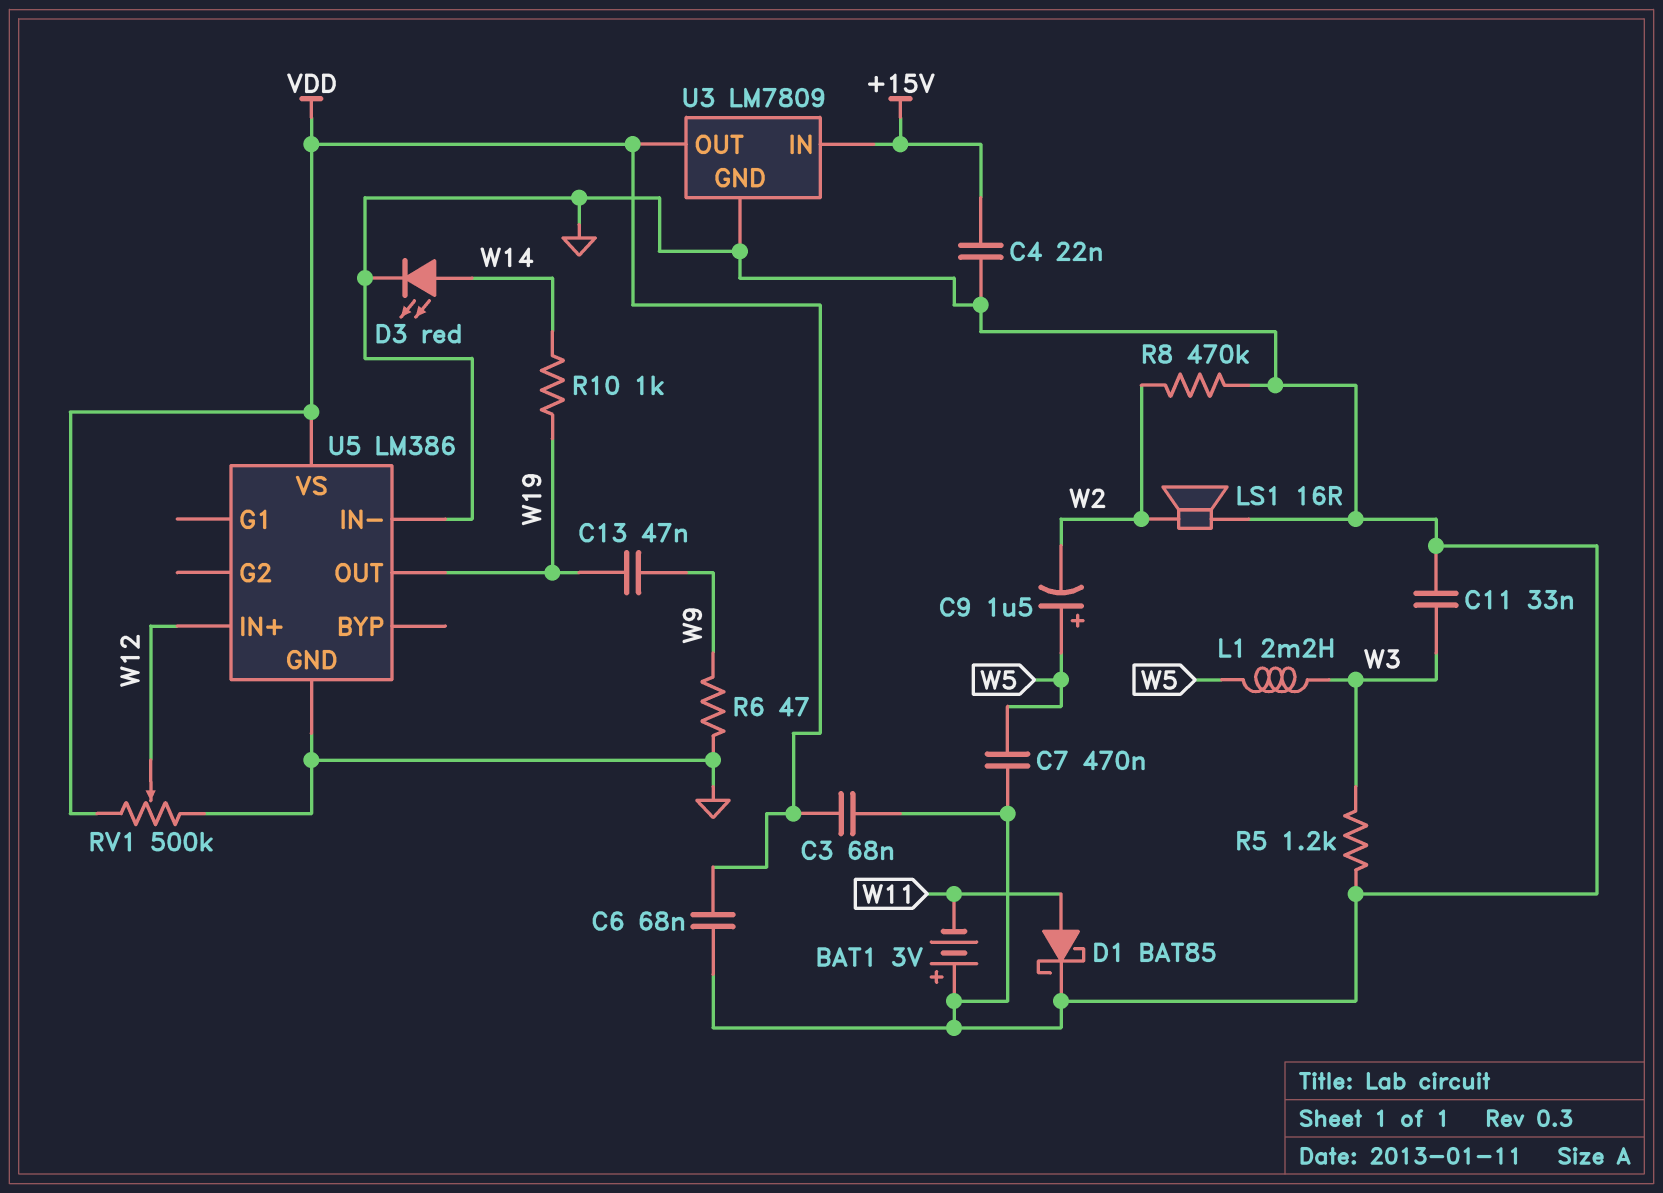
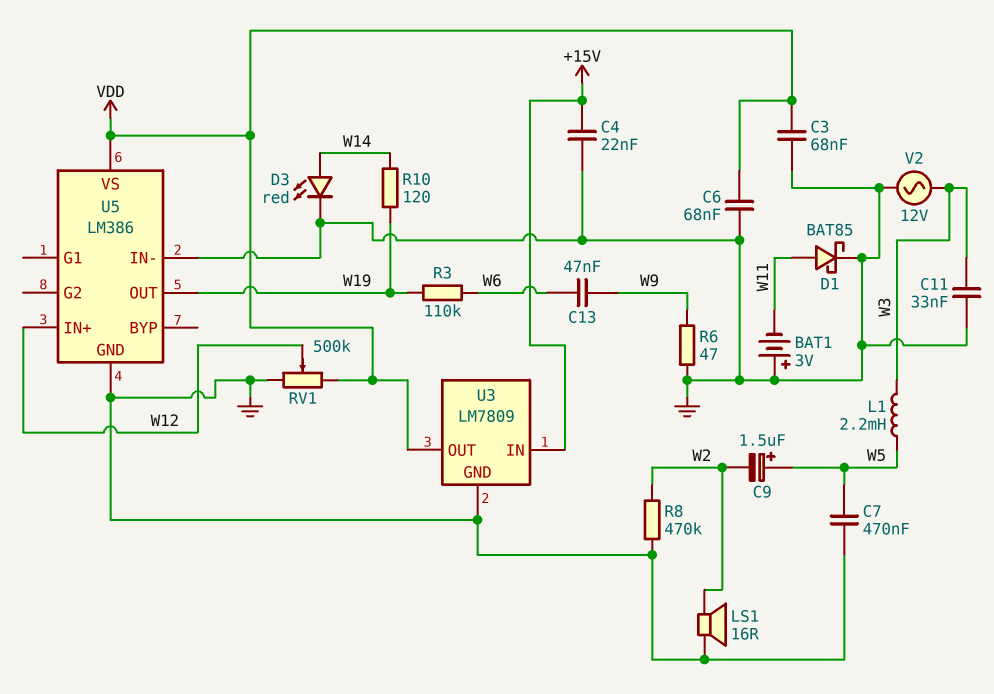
C13: 47nF (W9, W19) -> 47nF (W6, W9)
R3: none -> 110k (W6, W19)
R5: 1.2k (GND, W3) -> none
R10: 1k (W14, W19) -> 120 (W14, W19)
V2: none -> AC 12V (GND, W3)

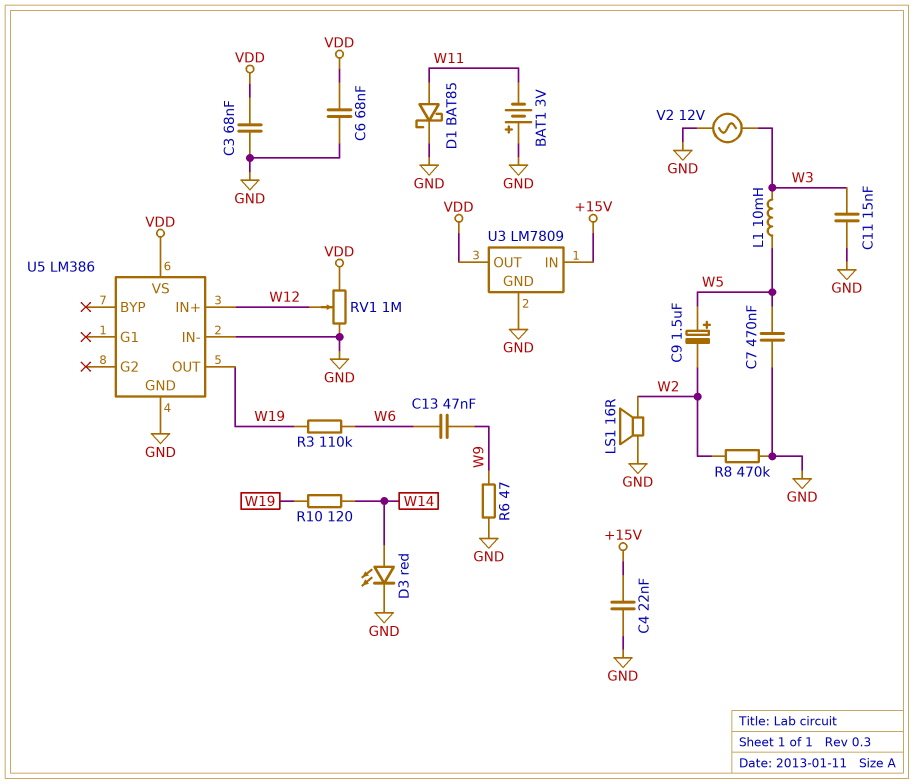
C11: 33nF (GND, W3) -> 15nF (GND, W3)
L1: 2.2mH (W3, W5) -> 10mH (W3, W5)
RV1: 500k (GND, VDD, wiper W12) -> 1M (GND, VDD, wiper W12)

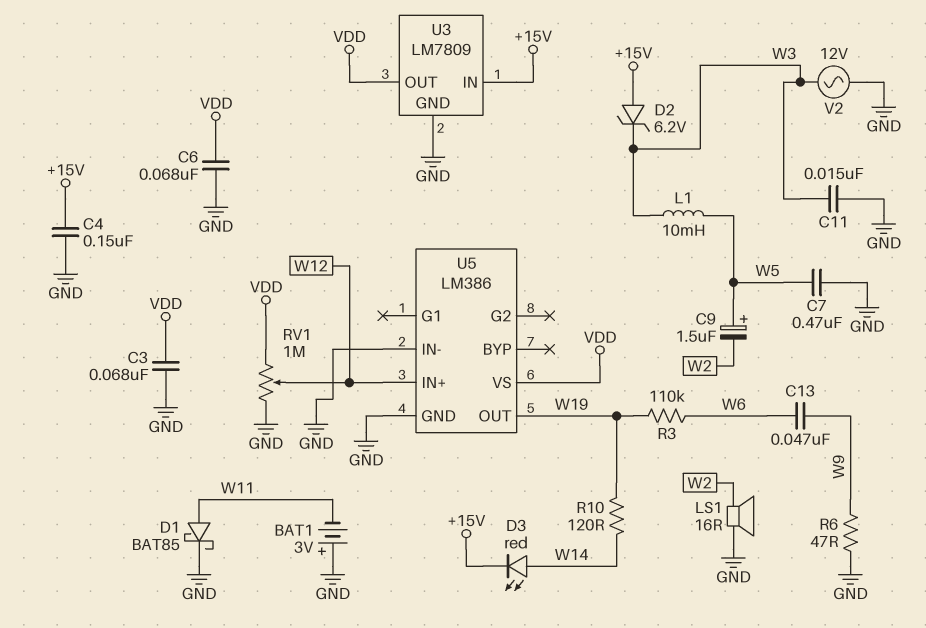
C4: 22nF (+15V, GND) -> 150nF (+15V, GND)
D2: none -> zener 6.2V (A +15V, K W3)
D3: LED red (A W14, K GND) -> LED red (A W14, K +15V)
R8: 470k (GND, W2) -> none

